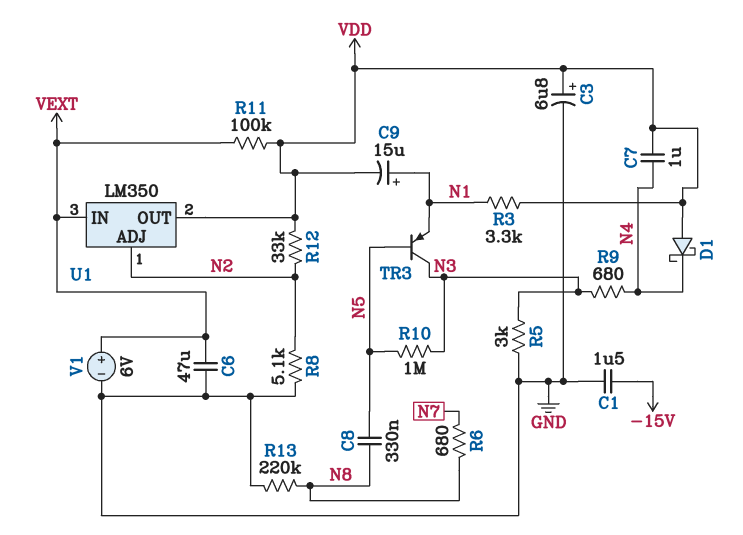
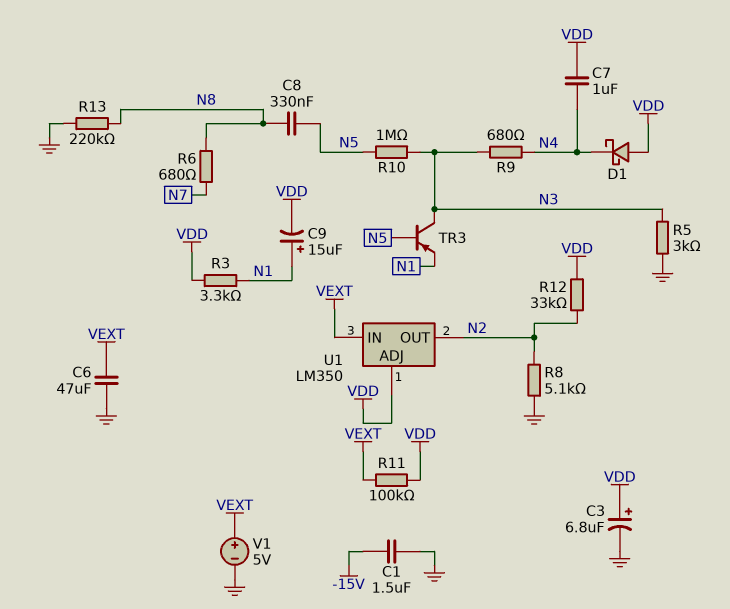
U1 pin ADJ: N2 -> VDD
U1 pin OUT: VDD -> N2
V1: 6V (plus VEXT, minus GND) -> 5V (plus VEXT, minus GND)

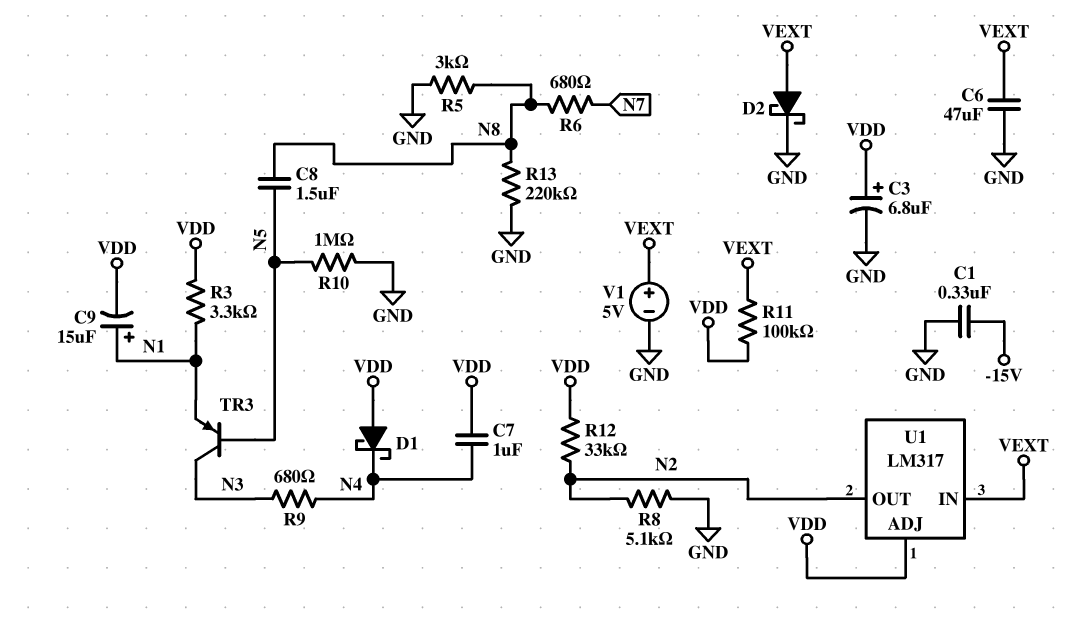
C1: 1.5uF (-15V, GND) -> 330nF (-15V, GND)
C8: 330nF (N5, N8) -> 1.5uF (N5, N8)
D2: none -> schottky (A VEXT, K GND)
R5: 3k (GND, N3) -> 3k (GND, N8)
R10: 1M (N3, N5) -> 1M (GND, N5)
U1: LM350 -> LM317

